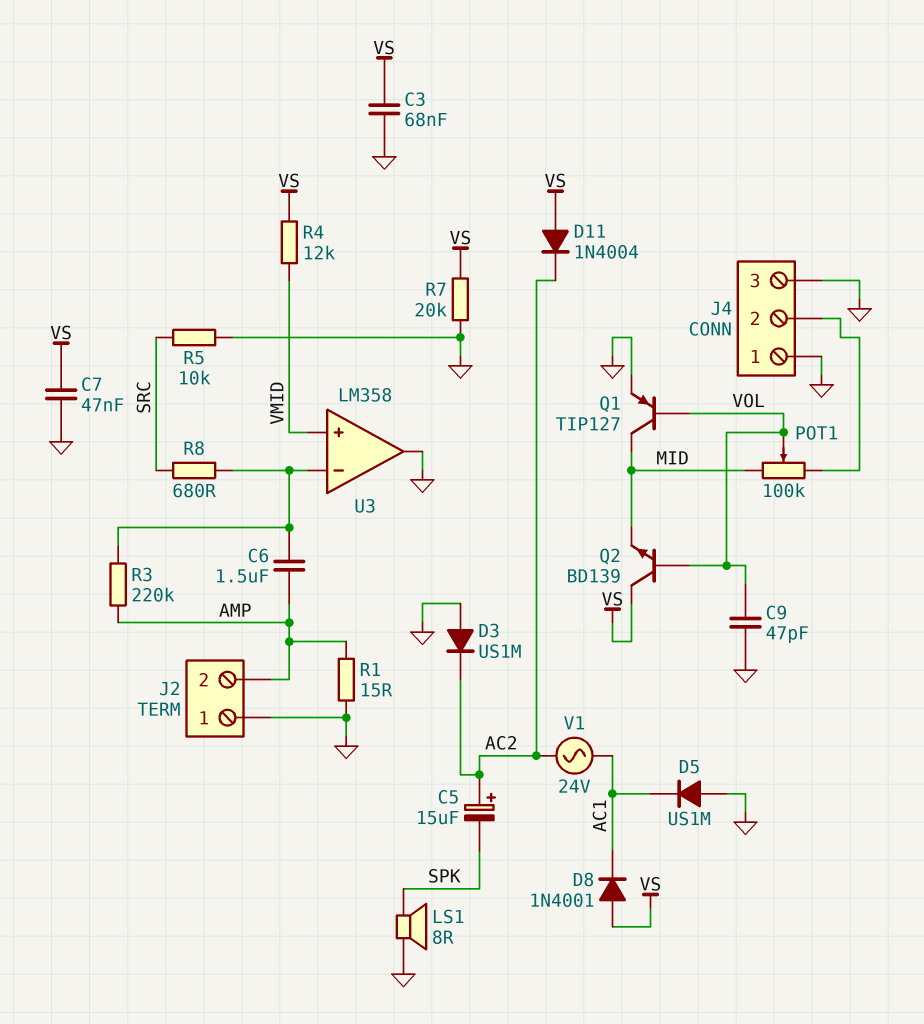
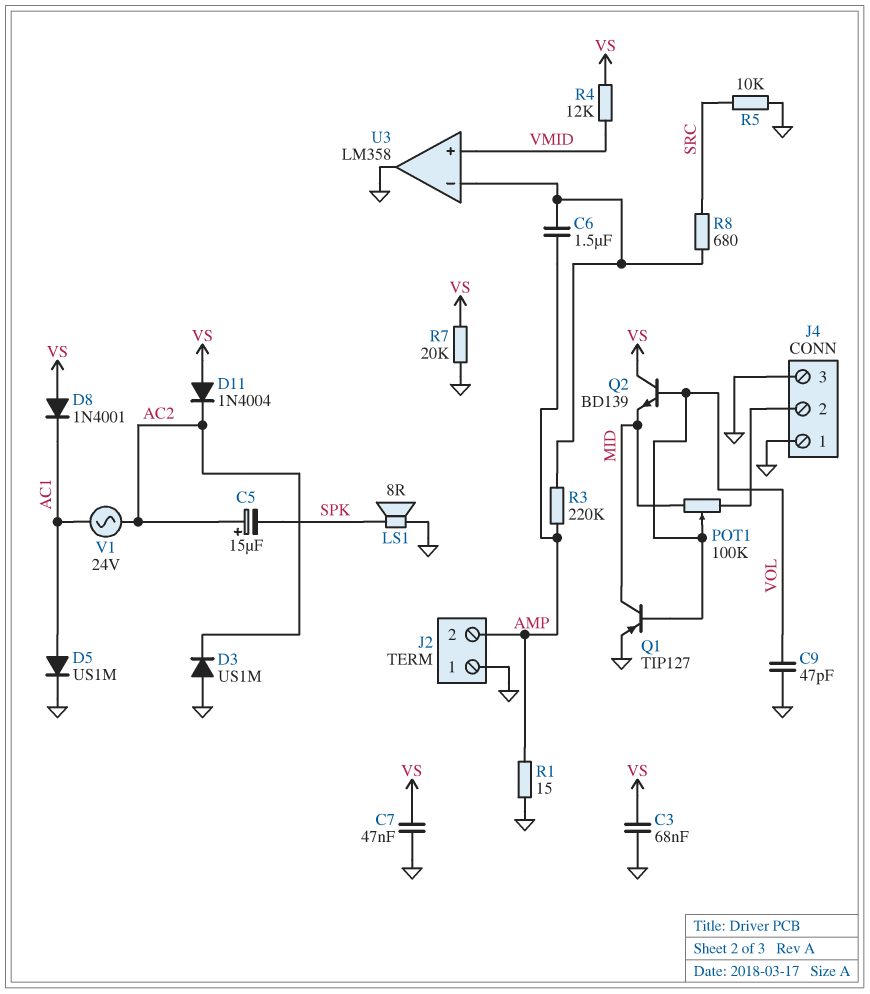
D5: diode US1M (A GND, K AC1) -> diode US1M (A AC1, K GND)

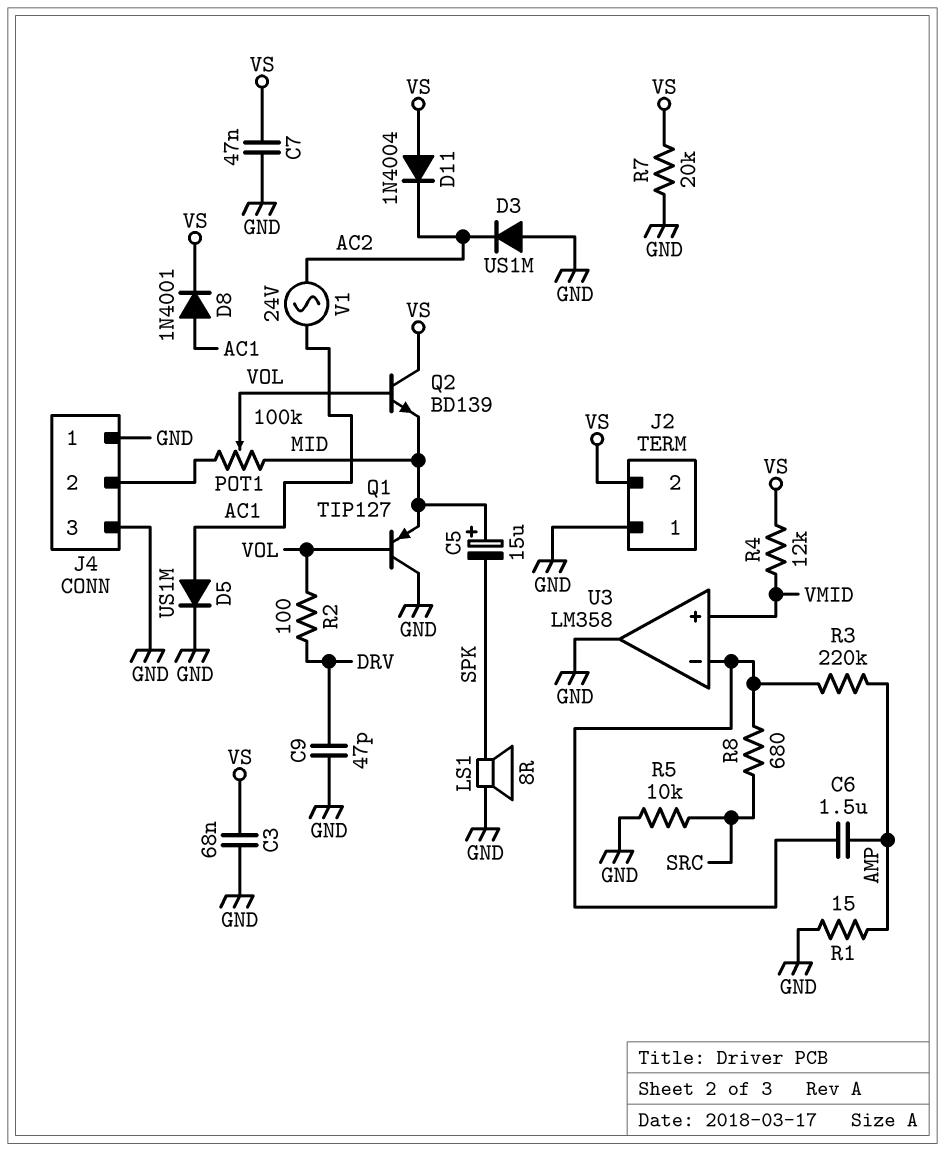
C5: 15uF (plus AC2, minus SPK) -> 15uF (plus MID, minus SPK)
C9: 47pF (GND, VOL) -> 47pF (DRV, GND)
D8: diode 1N4001 (A VS, K AC1) -> diode 1N4001 (A AC1, K VS)
J2 pin 2: AMP -> VS
Q1: PNP TIP127 (B VOL, C MID, E GND) -> PNP TIP127 (B VOL, C GND, E MID)
R2: none -> 100 (DRV, VOL)

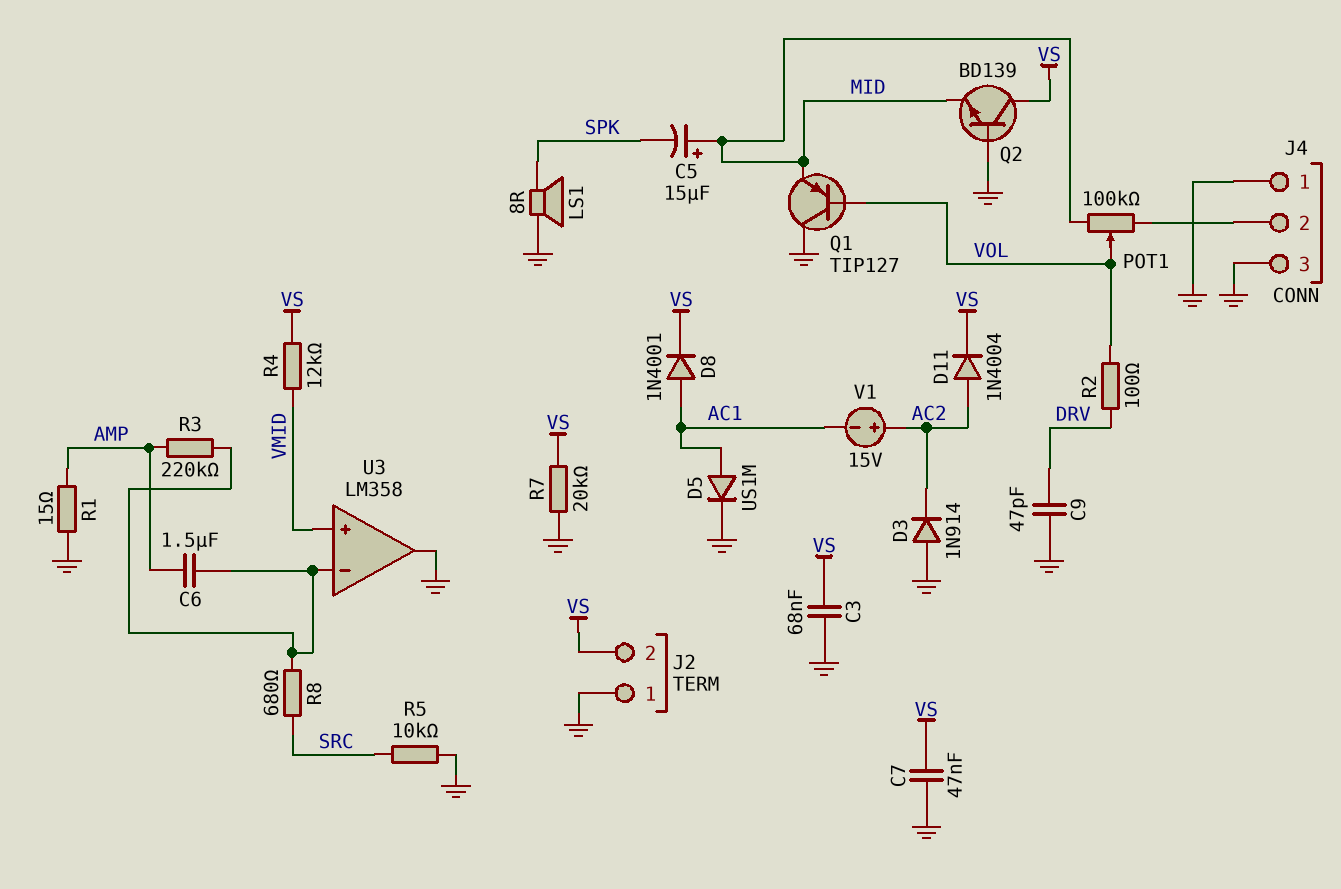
D3: diode US1M (A GND, K AC2) -> diode 1N914 (A GND, K AC2)
D11: diode 1N4004 (A VS, K AC2) -> diode 1N4004 (A AC2, K VS)
Q2: NPN BD139 (B VOL, C VS, E MID) -> NPN BD139 (B GND, C VS, E MID)
V1: AC 24V (AC1, AC2) -> 15V (plus AC2, minus AC1)

